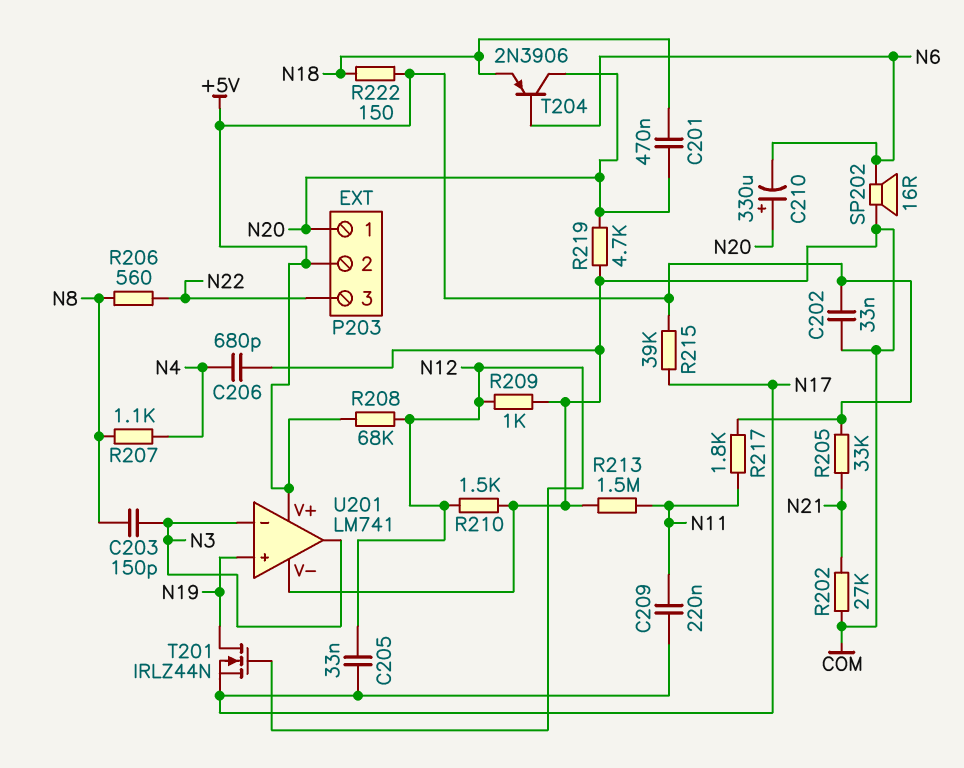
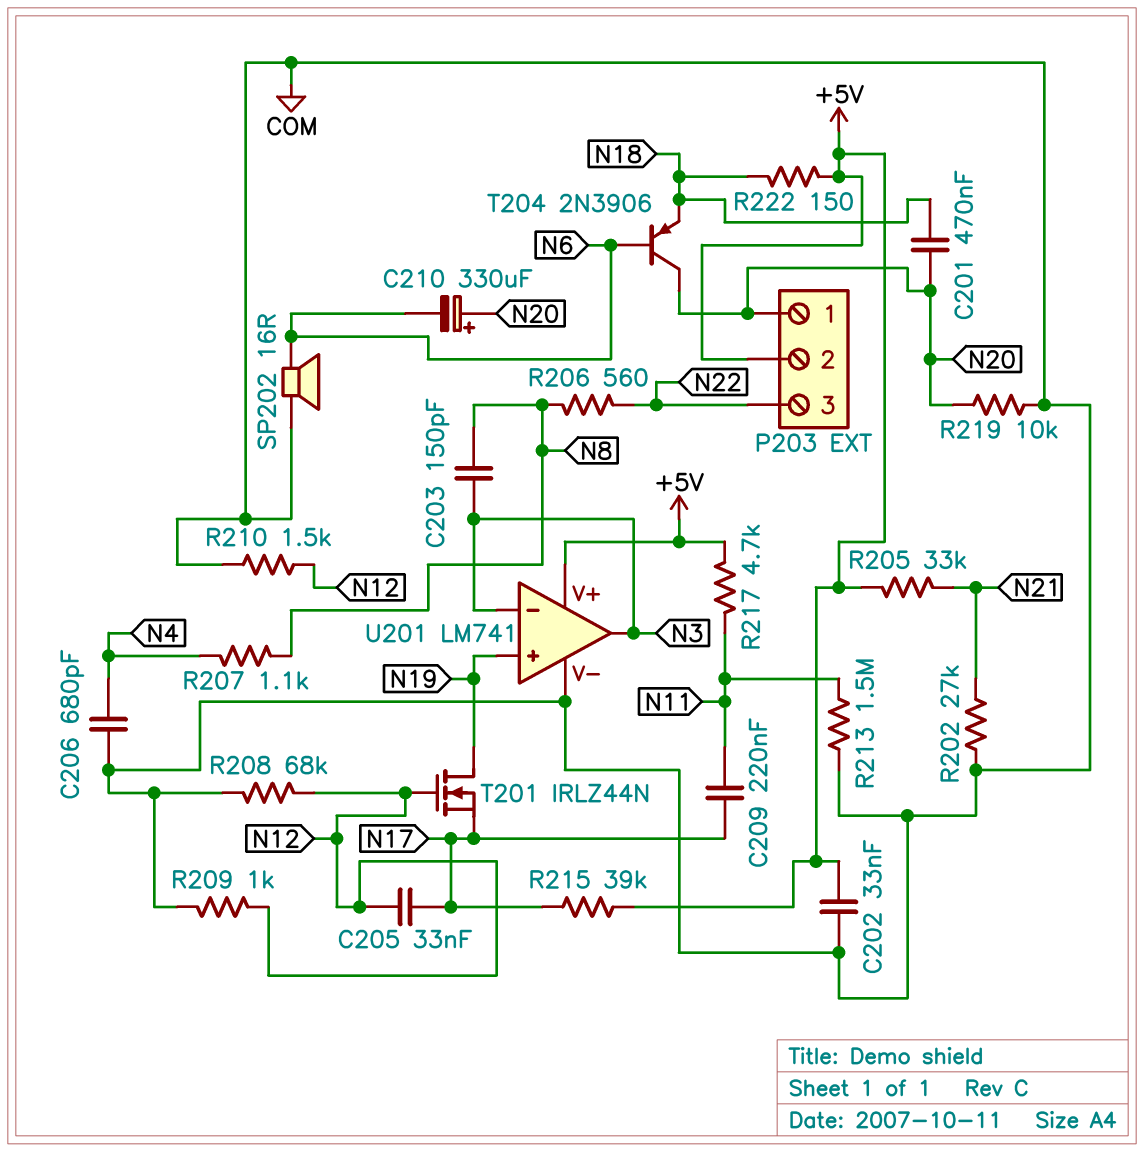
R208: 68k (+5V, N12) -> 68k (COM, N12)
R217: 1.8k (+5V, N11) -> 4.7k (+5V, N11)
R219: 4.7k (COM, N20) -> 10k (COM, N20)

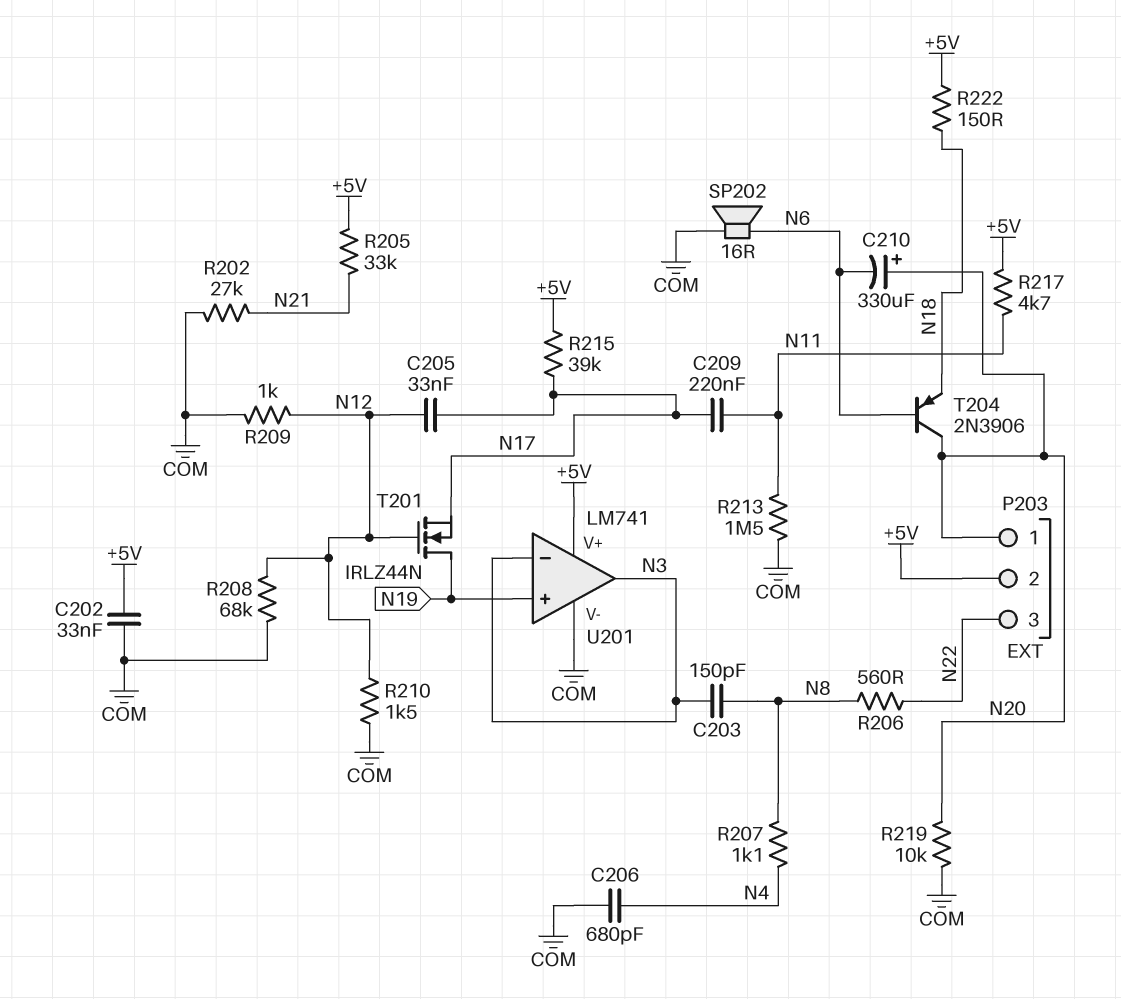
C201: 470nF (N18, N20) -> none

